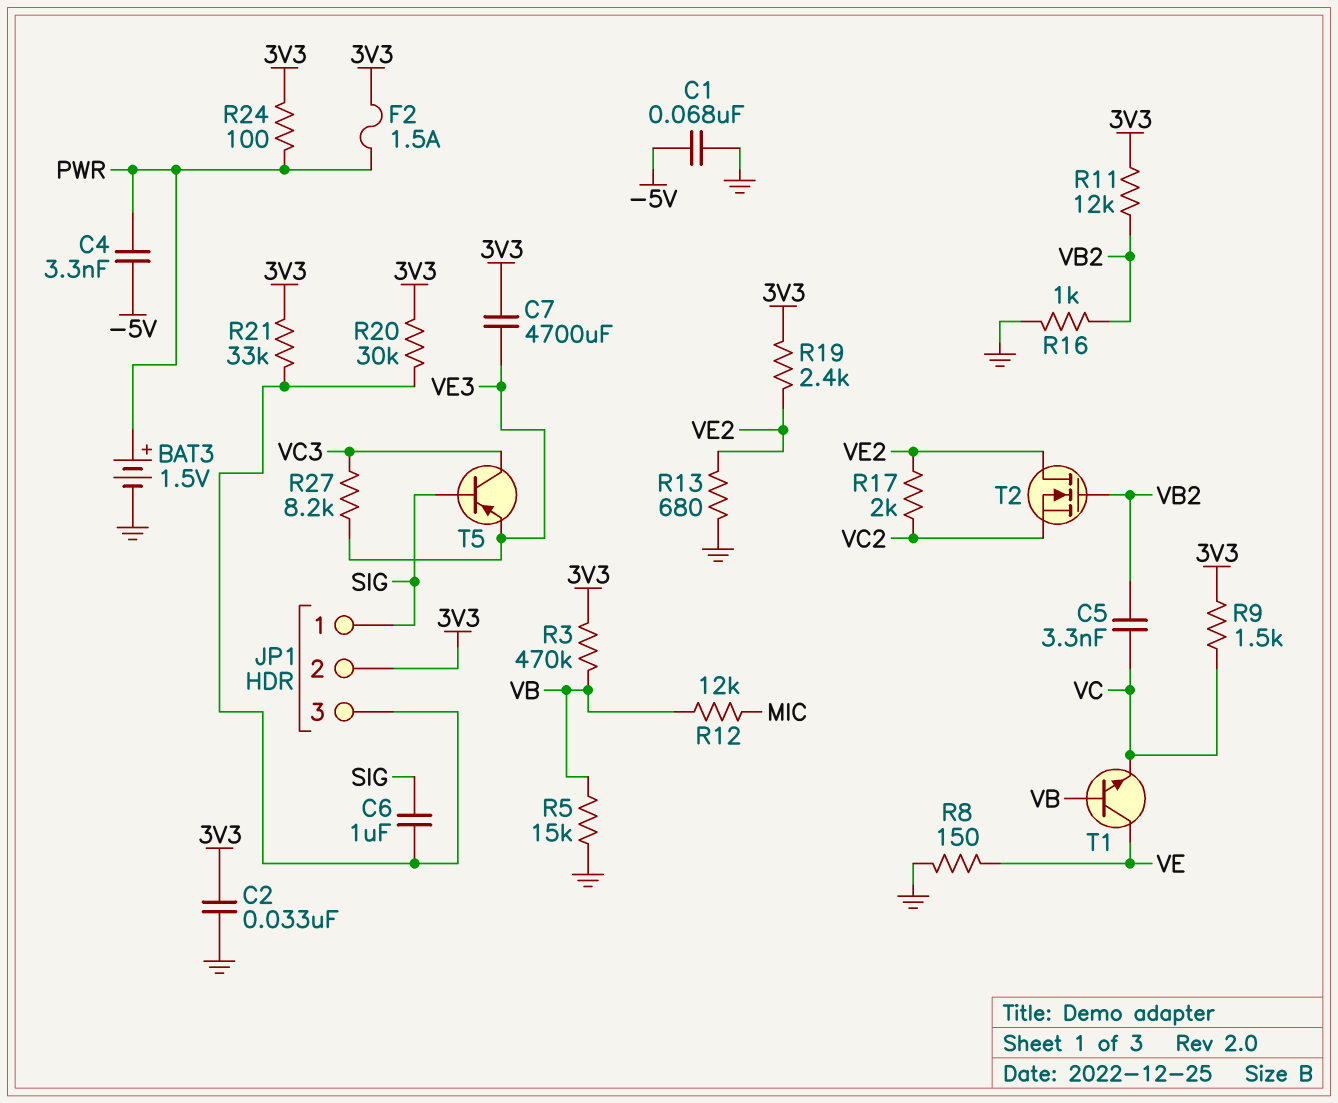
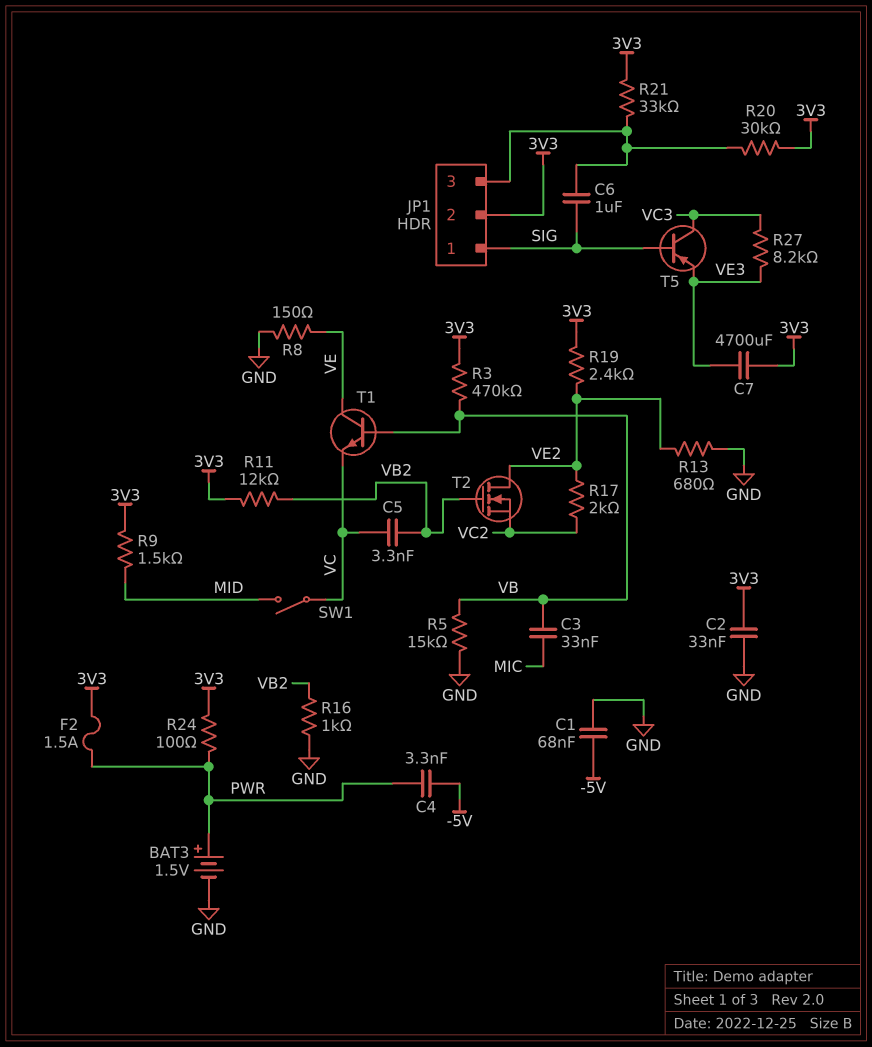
C3: none -> 33nF (MIC, VB)
R9: 1.5k (3V3, VC) -> 1.5k (3V3, MID)
R12: 12k (MIC, VB) -> none
SW1: none -> switch (MID, VC)

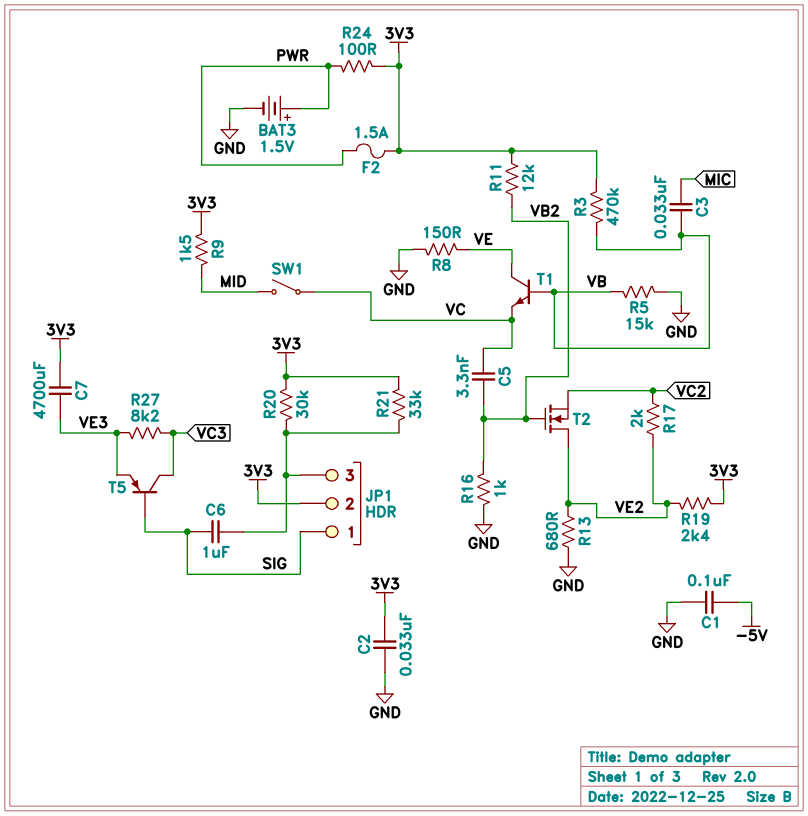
C1: 68nF (-5V, GND) -> 100nF (-5V, GND)
C4: 3.3nF (-5V, PWR) -> none

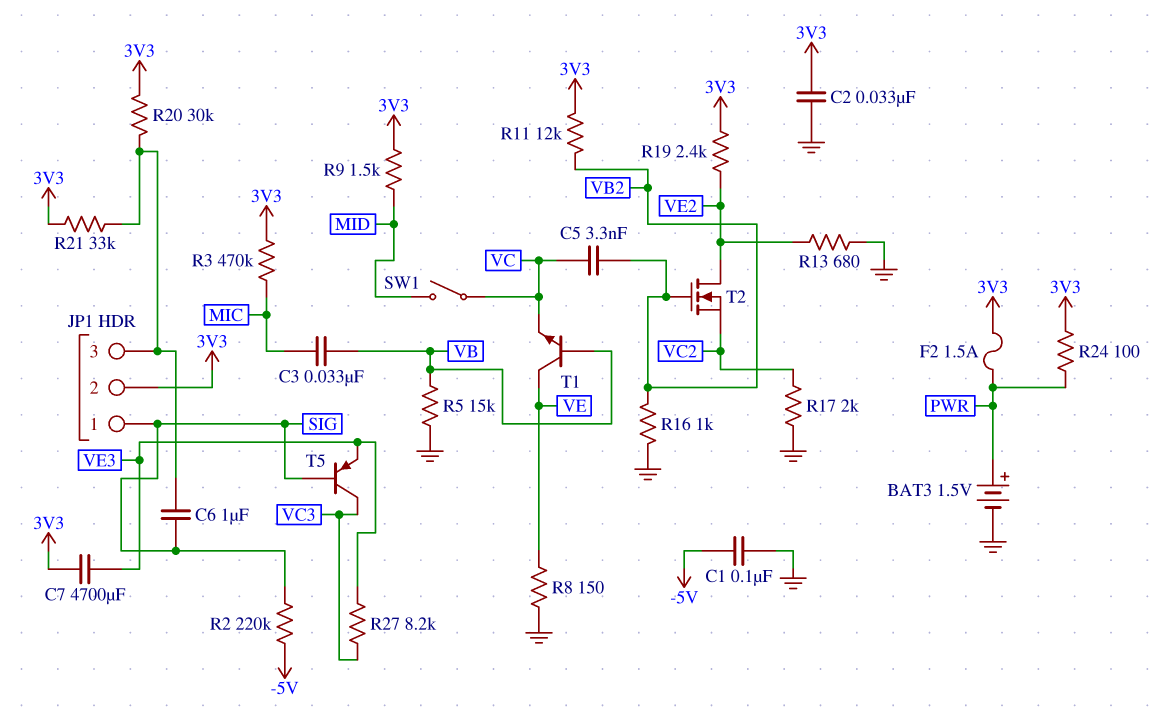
R2: none -> 220k (-5V, SIG)
R3: 470k (3V3, VB) -> 470k (3V3, MIC)
R17: 2k (VC2, VE2) -> 2k (GND, VC2)

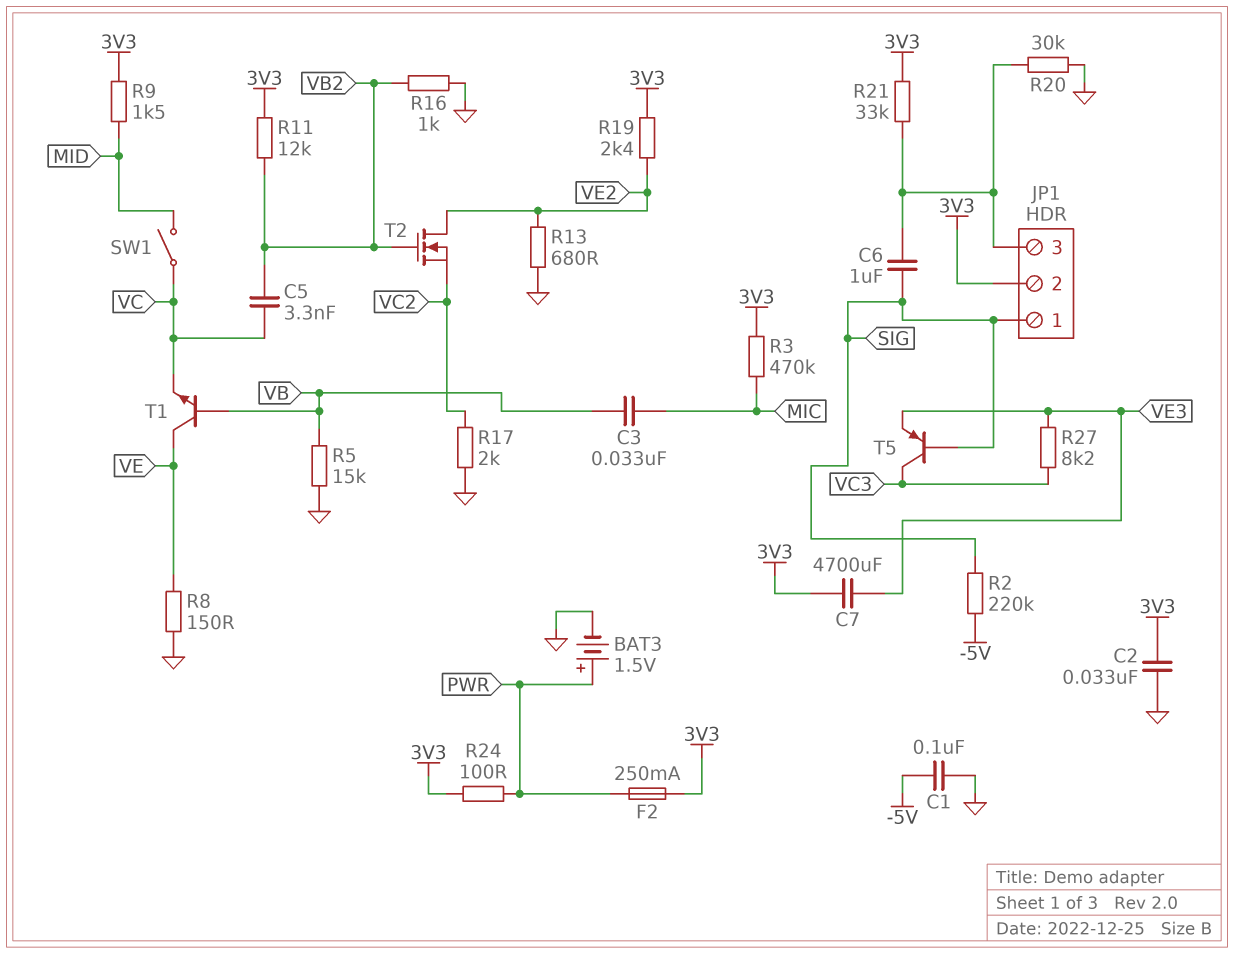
F2: 1.5A (3V3, PWR) -> 250mA (3V3, PWR)
R20: 30k (3V3, JP1/3) -> 30k (GND, JP1/3)

